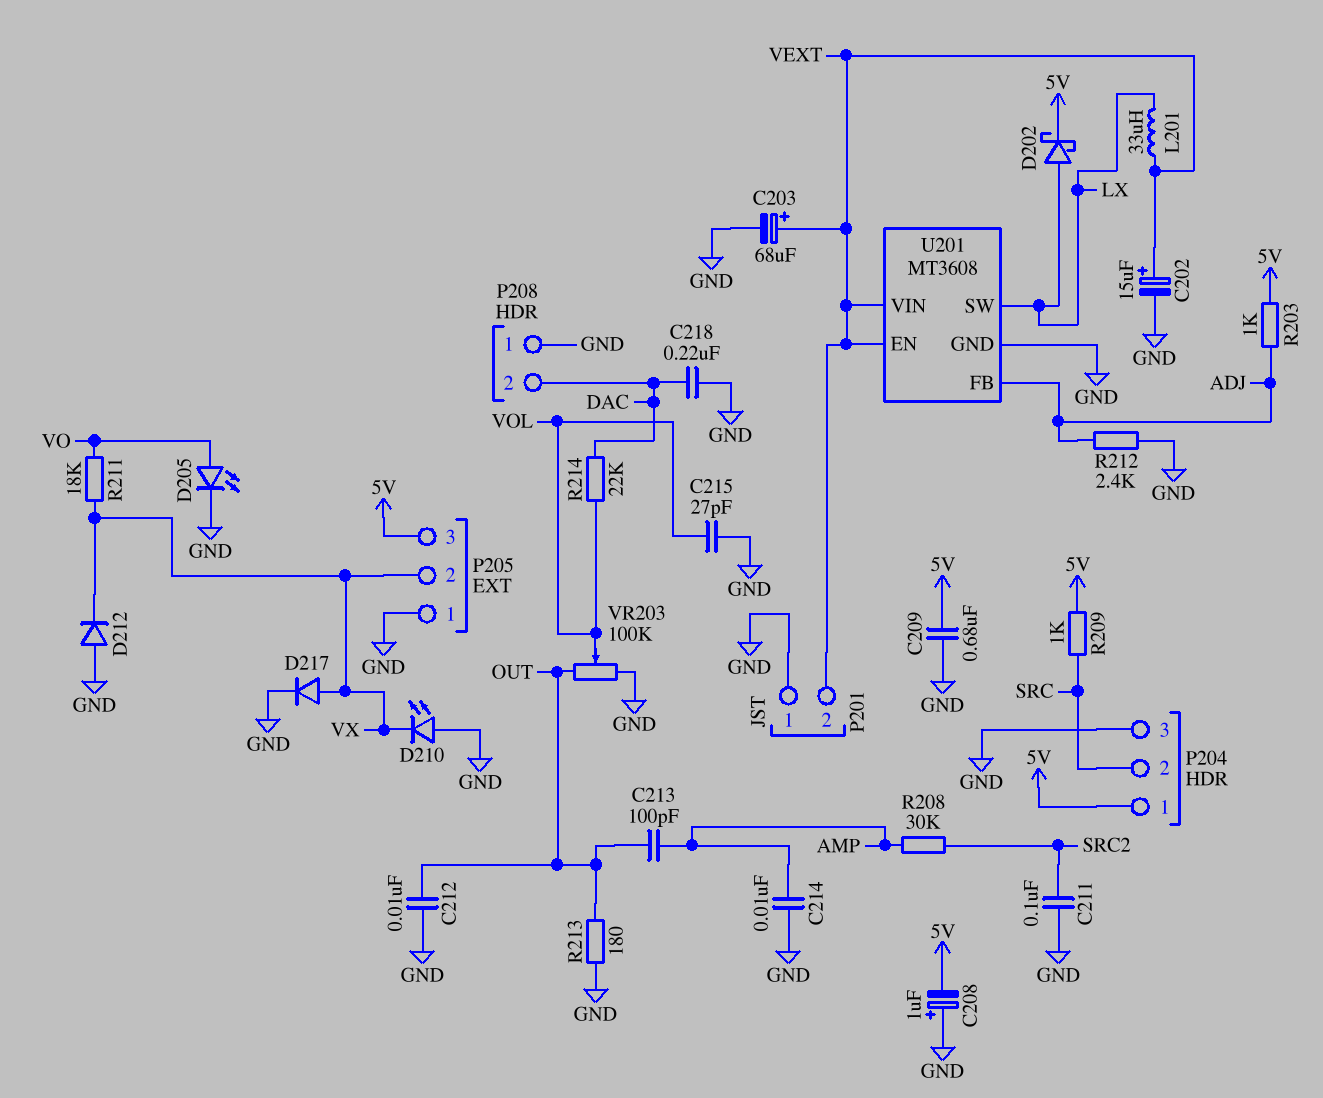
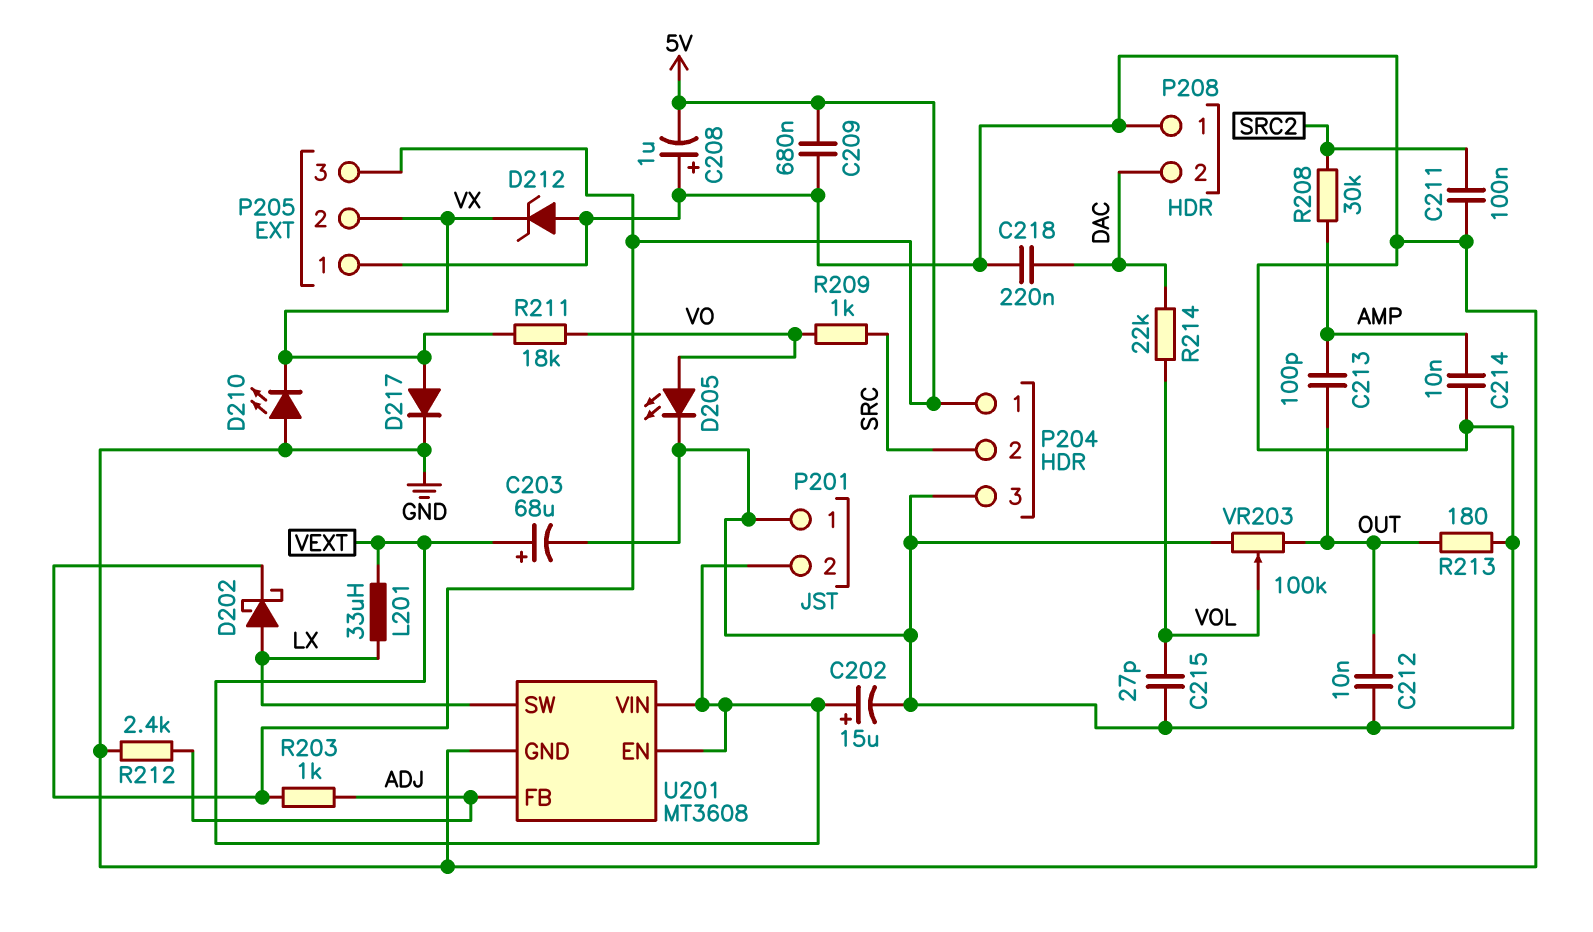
D212: diode (A GND, K VX) -> zener (A GND, K VX)
R209: 1k (5V, SRC) -> 1k (SRC, VO)

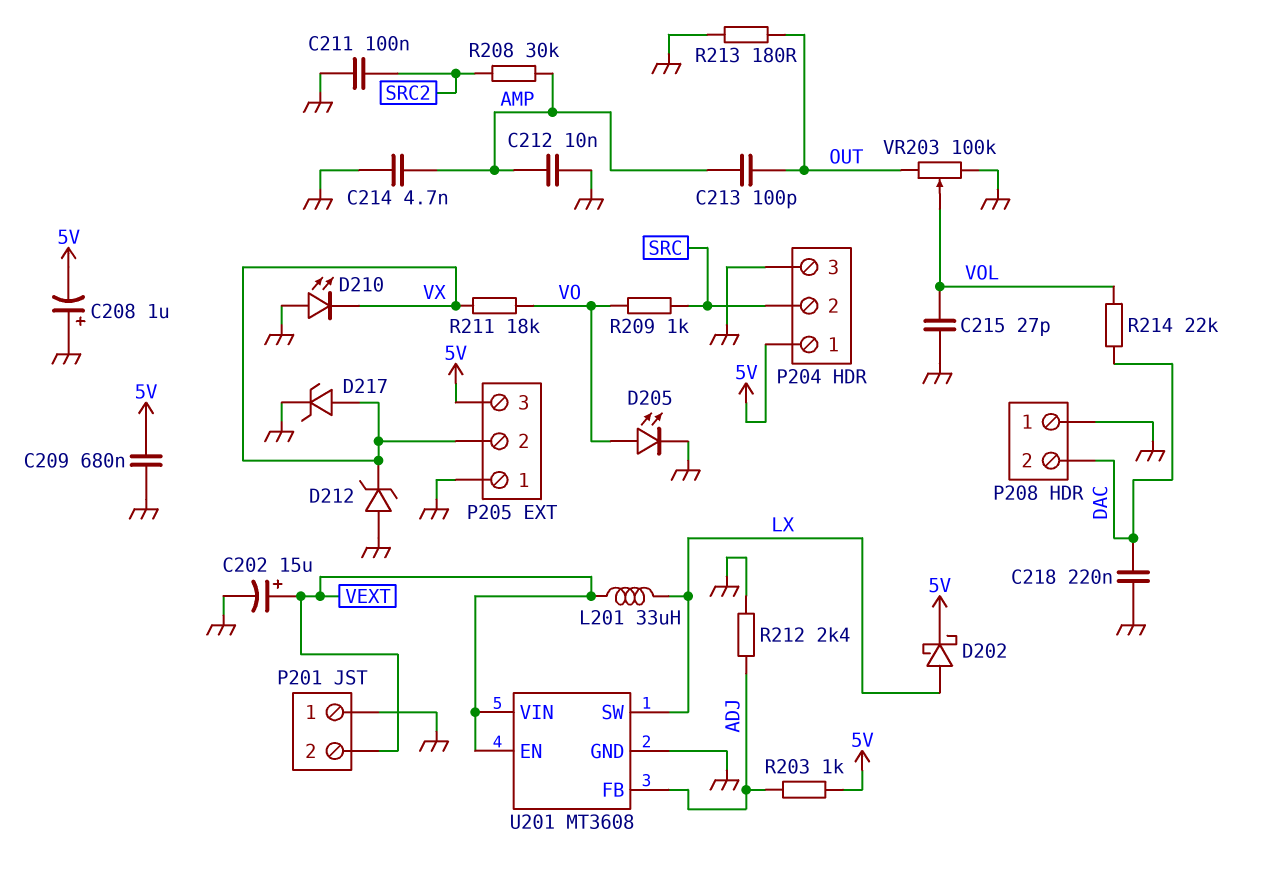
C203: 68uF (plus VEXT, minus GND) -> none
C212: 10nF (GND, OUT) -> 10nF (AMP, GND)
C214: 10nF (AMP, GND) -> 4.7nF (AMP, GND)
D217: diode (A VX, K GND) -> zener (A VX, K GND)

